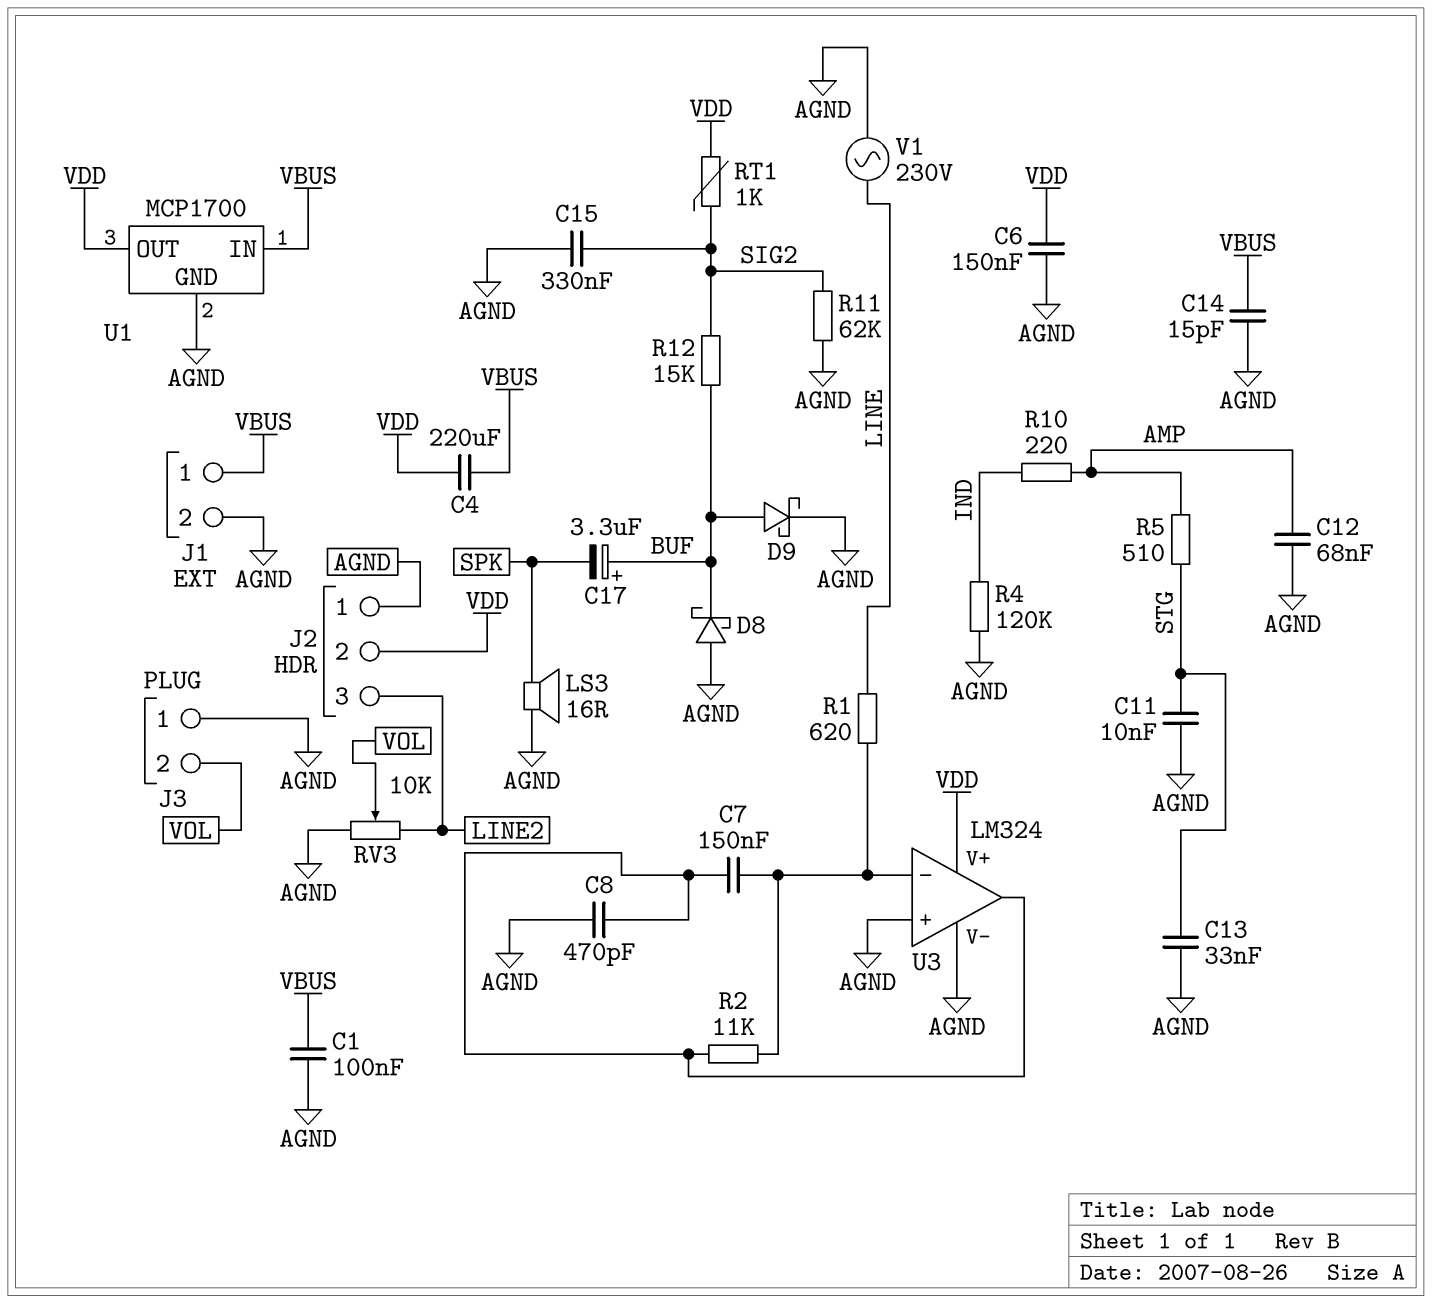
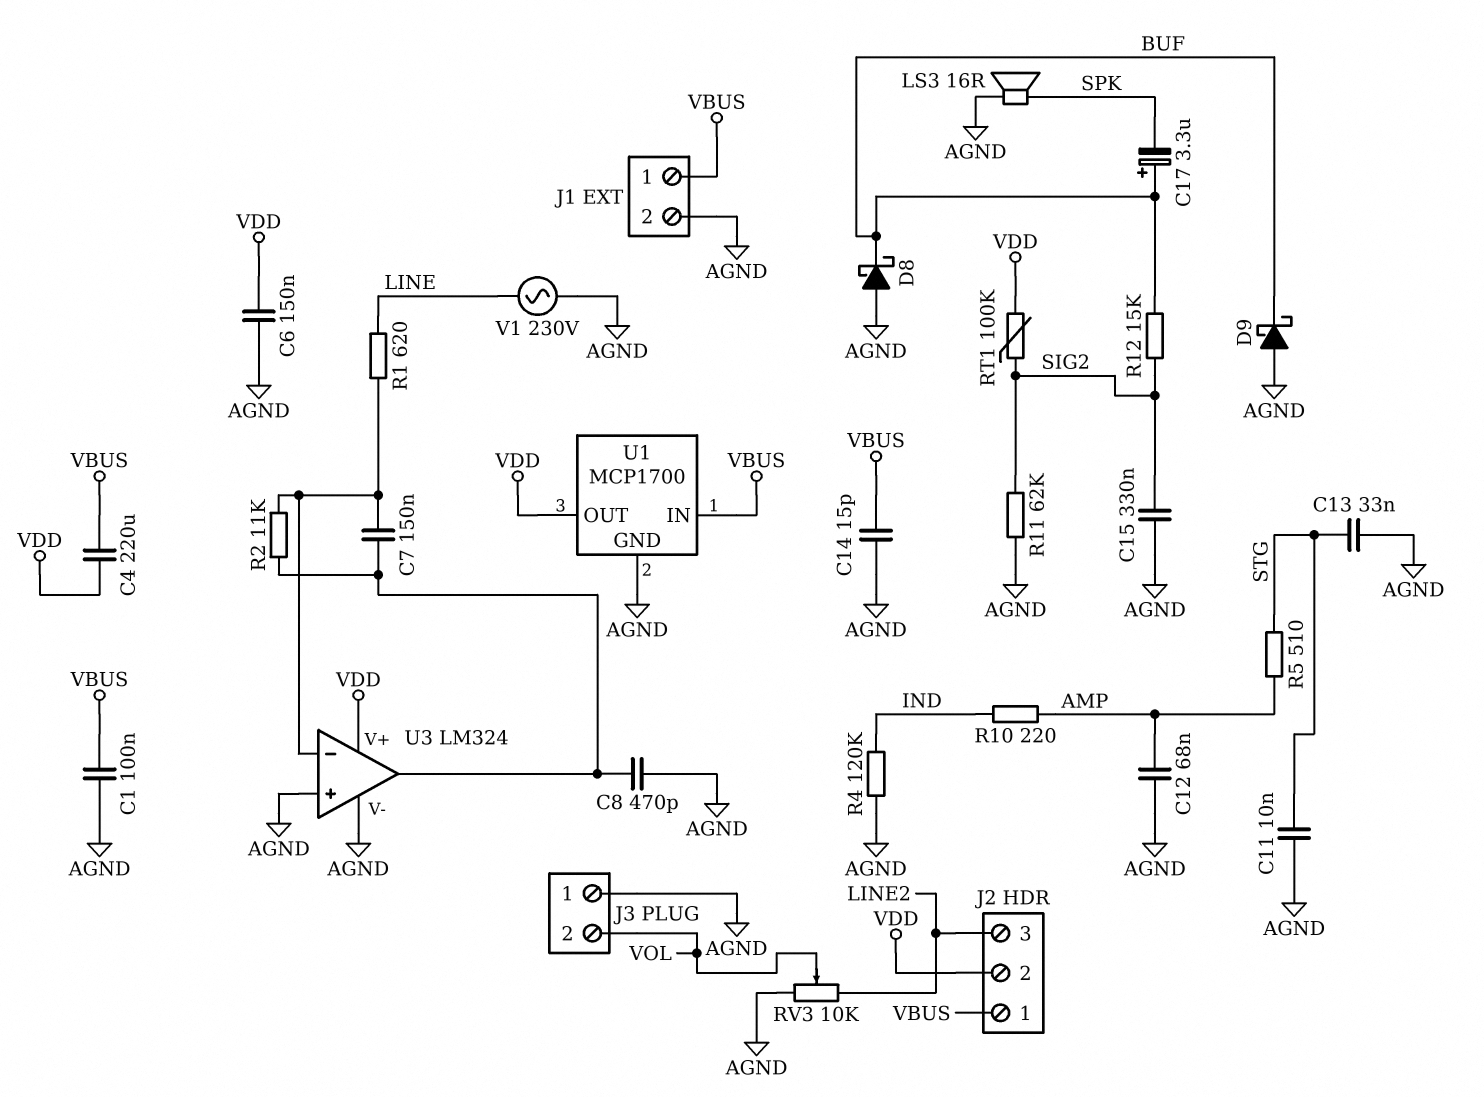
D9: schottky (A BUF, K AGND) -> schottky (A AGND, K BUF)
J2 pin 1: AGND -> VBUS
RT1: 1k (SIG2, VDD) -> 100k (SIG2, VDD)

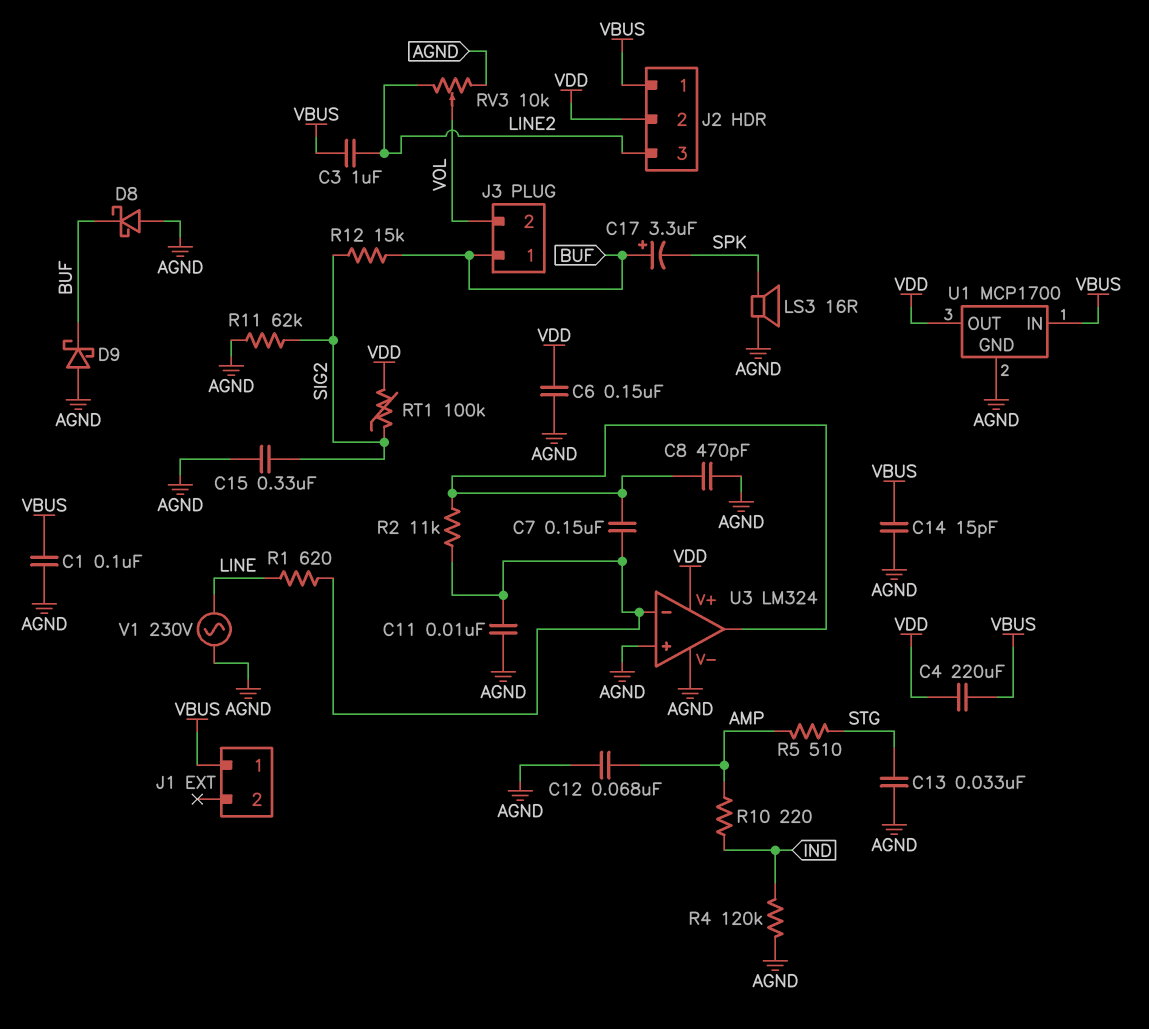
C3: none -> 1uF (LINE2, VBUS)
C11: 10nF (AGND, STG) -> 10nF (AGND, U3/in-)
J1 pin 2: AGND -> none
J3 pin 1: AGND -> BUF

